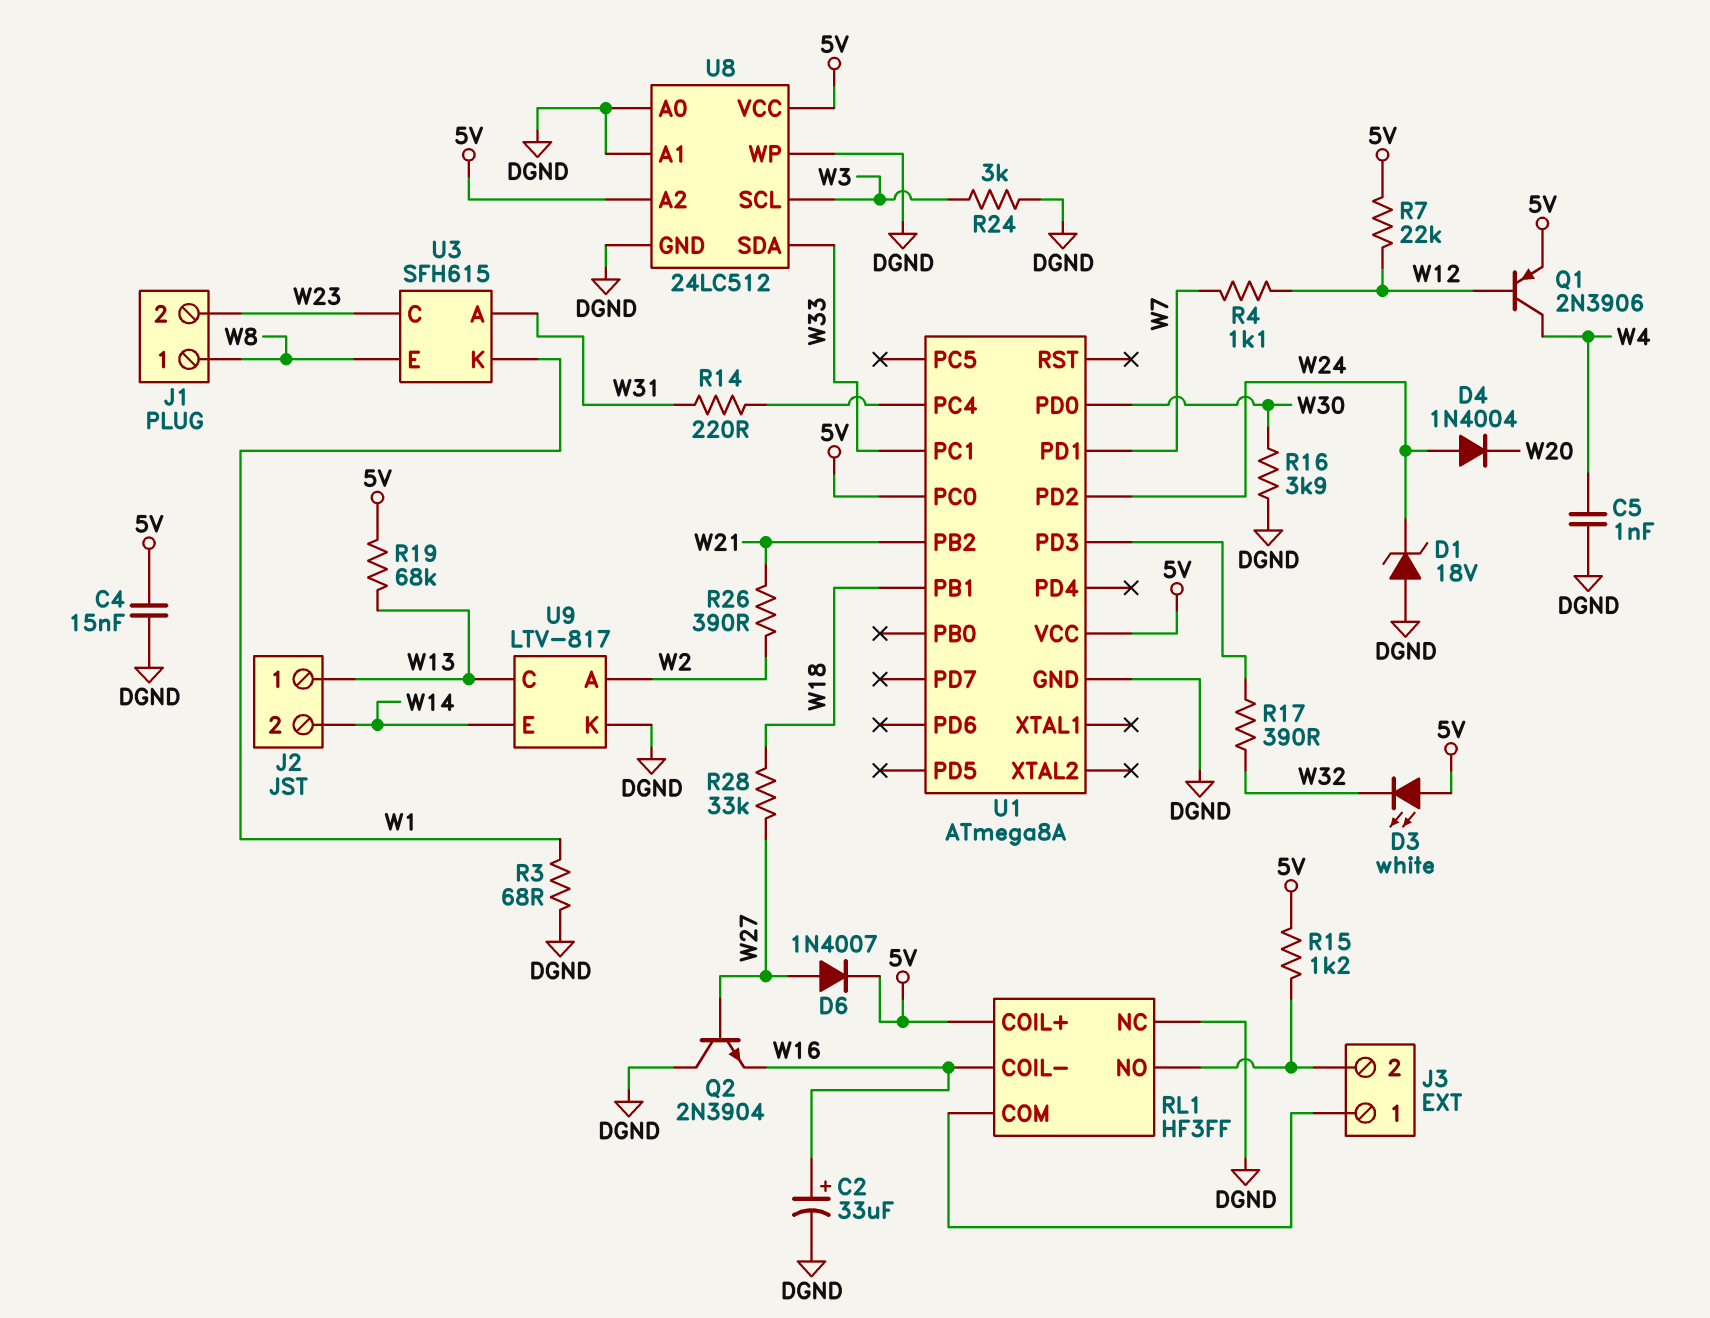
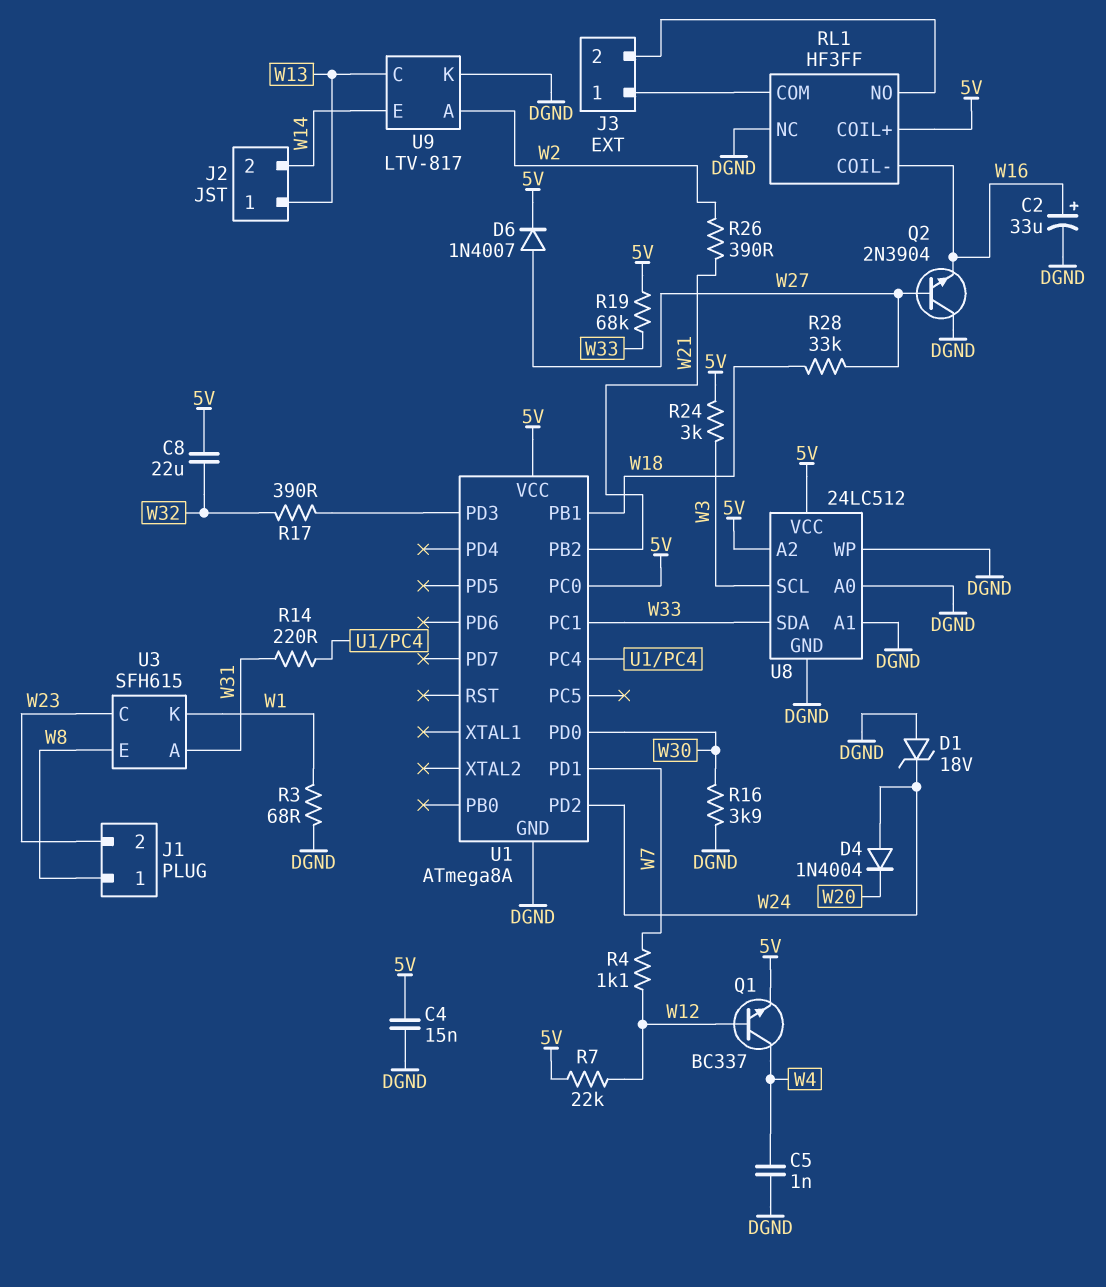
C8: none -> 22uF (5V, W32)
D3: LED white (A 5V, K W32) -> none
Q1: PNP 2N3906 (B W12, C W4, E 5V) -> NPN BC337 (B W12, C W4, E 5V)
R15: 1.2k (5V, J3/2) -> none
R19: 68k (5V, W13) -> 68k (5V, W33)
R24: 3k (DGND, W3) -> 3k (5V, W3)

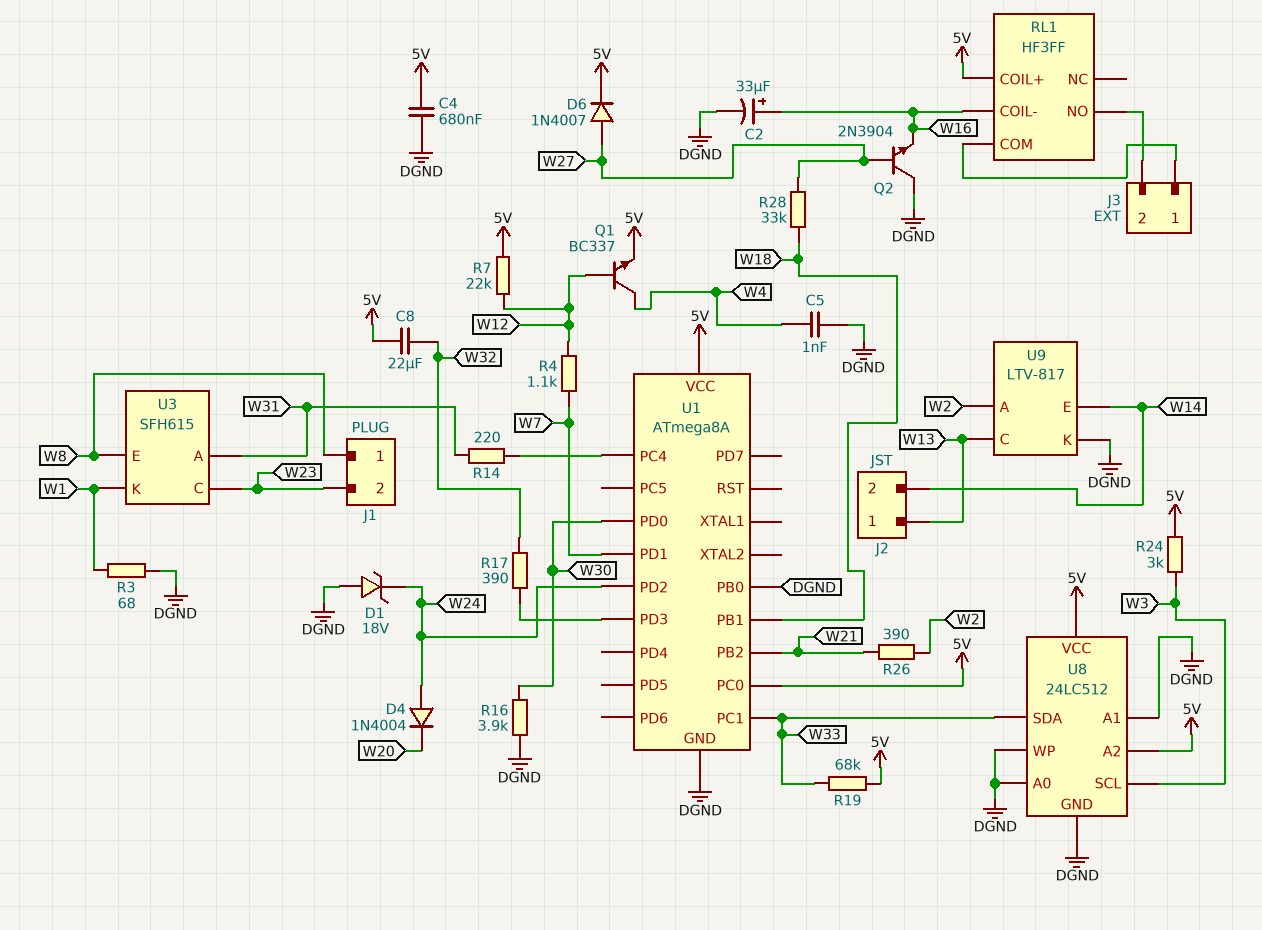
C4: 15nF (5V, DGND) -> 680nF (5V, DGND)
RL1 pin NC: DGND -> none
U1 pin PB0: none -> DGND

